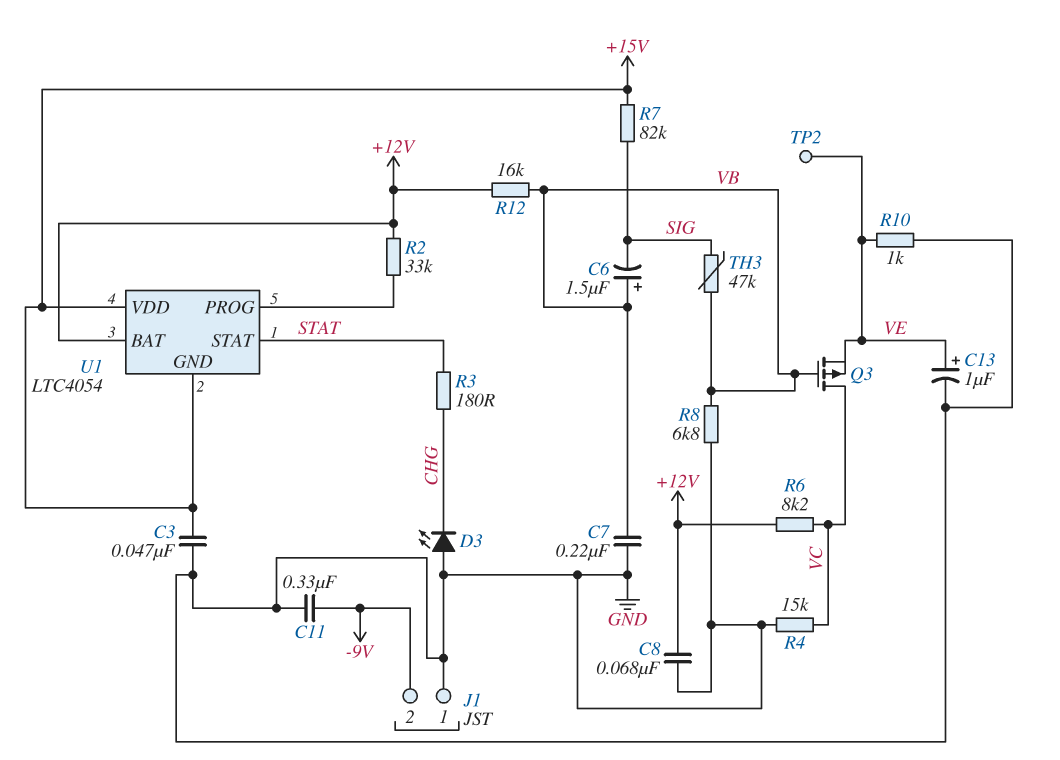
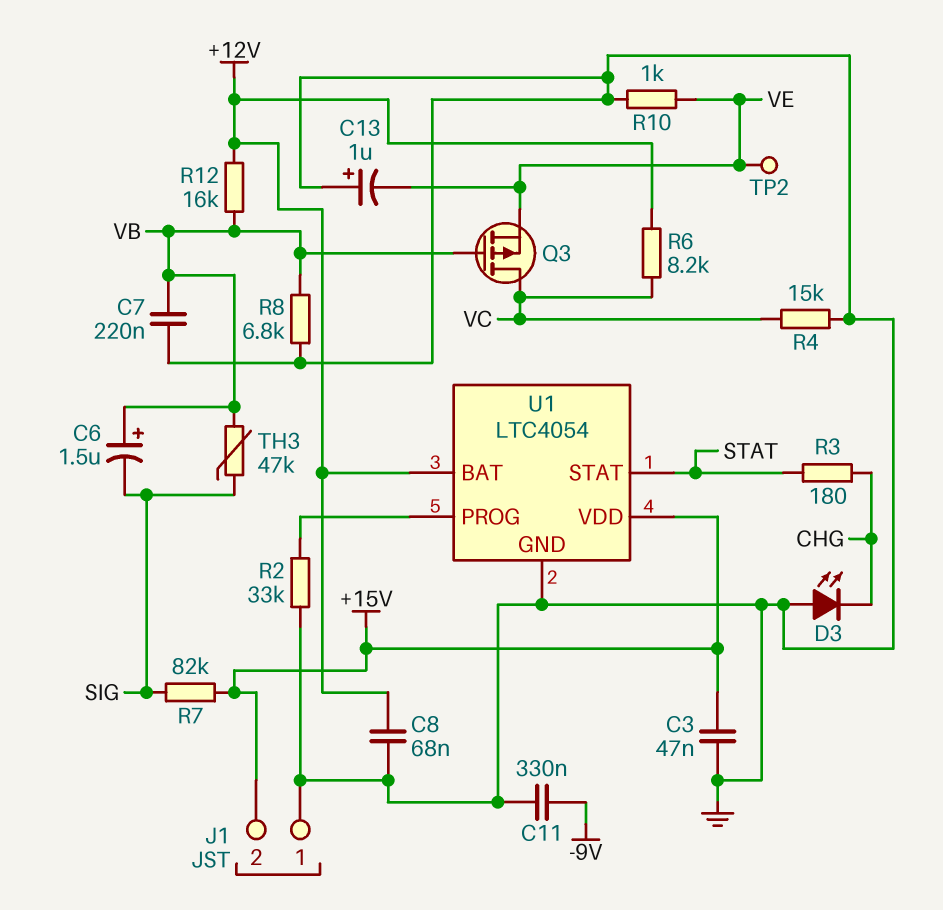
C13: 1uF (plus VE, minus GND) -> 1uF (plus GND, minus VE)
J1 pin 2: -9V -> +15V
R2: 33k (+12V, U1/PROG) -> 33k (GND, U1/PROG)
U1 pin GND: +15V -> GND

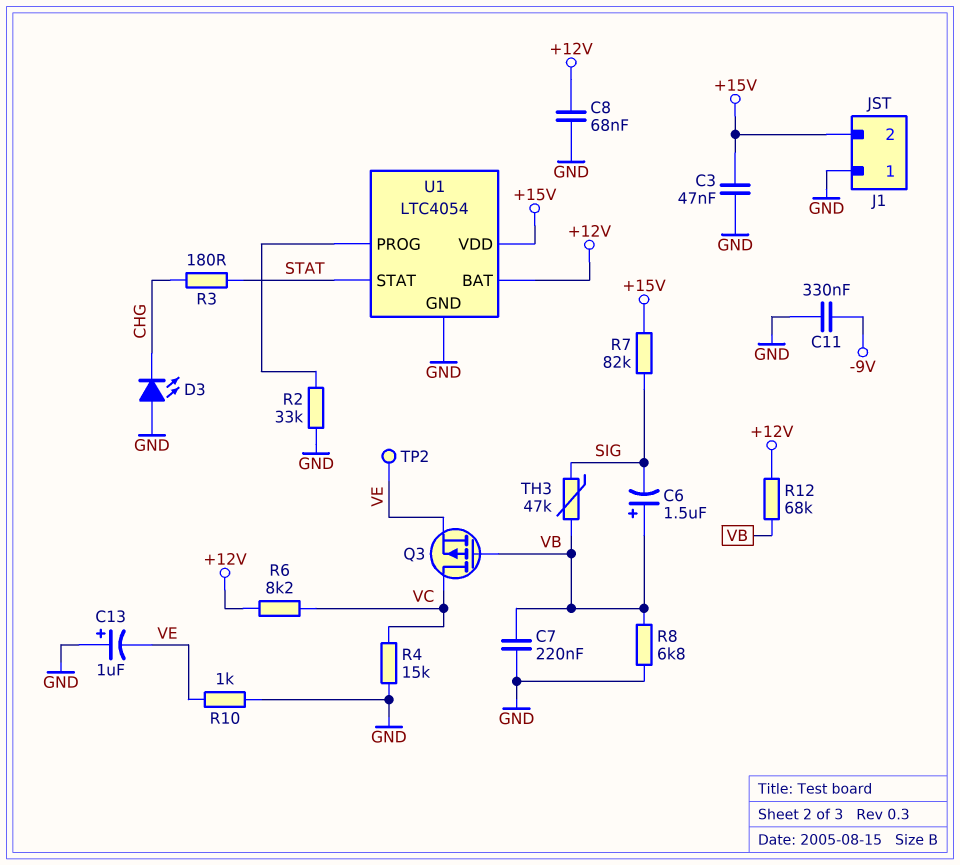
R12: 16k (+12V, VB) -> 68k (+12V, VB)

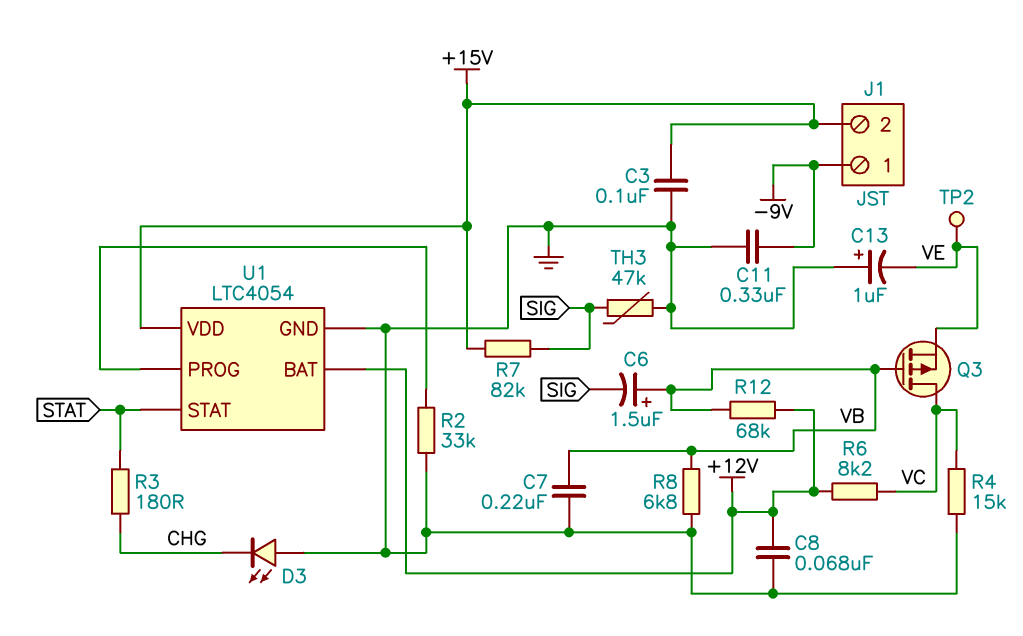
C3: 47nF (+15V, GND) -> 100nF (+15V, GND)
J1 pin 1: GND -> -9V
R10: 1k (GND, VE) -> none
TH3: 47k (SIG, VB) -> 47k (GND, SIG)

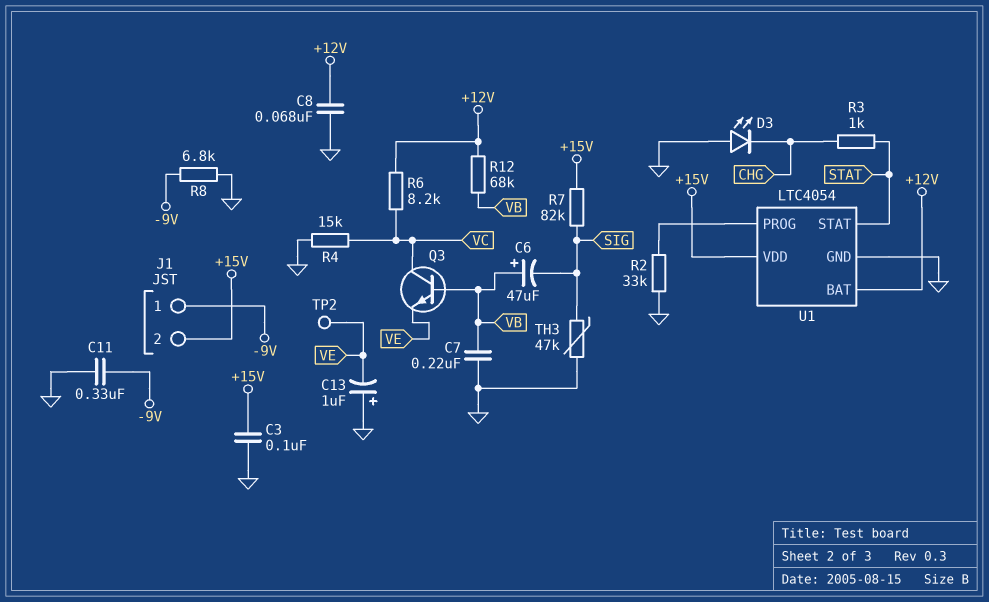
C6: 1.5uF (plus VB, minus SIG) -> 47uF (plus VB, minus SIG)
Q3: PMOS (G VB, D VC, S VE) -> NPN (B VB, C VC, E VE)
R3: 180 (CHG, STAT) -> 1k (CHG, STAT)
R8: 6.8k (GND, VB) -> 6.8k (-9V, GND)

